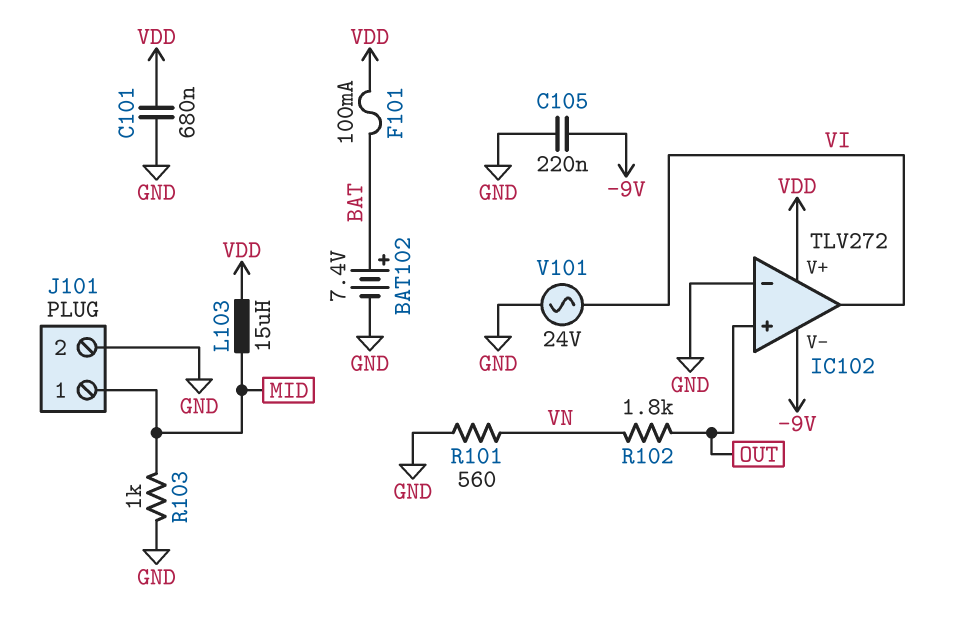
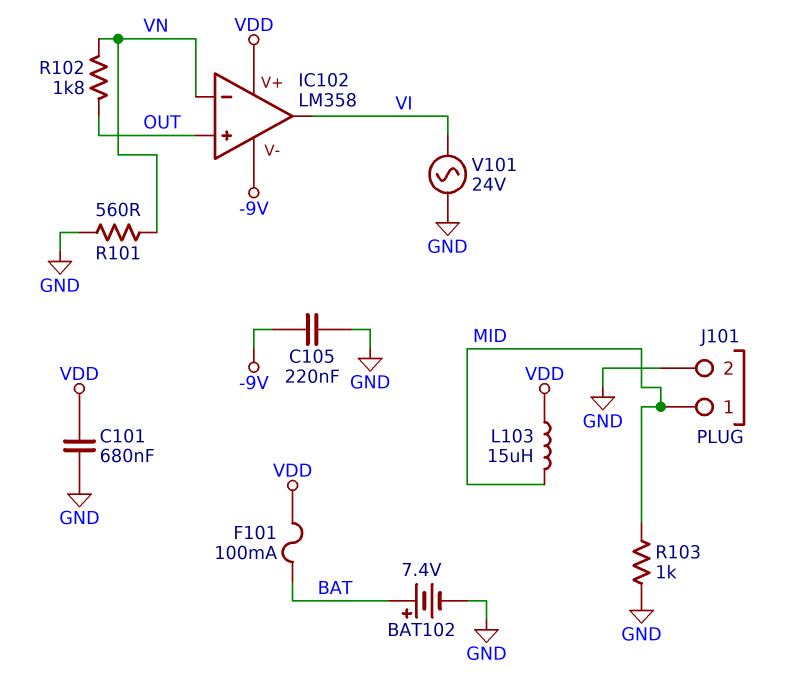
IC102: TLV272 -> LM358
IC102 pin in-: GND -> VN

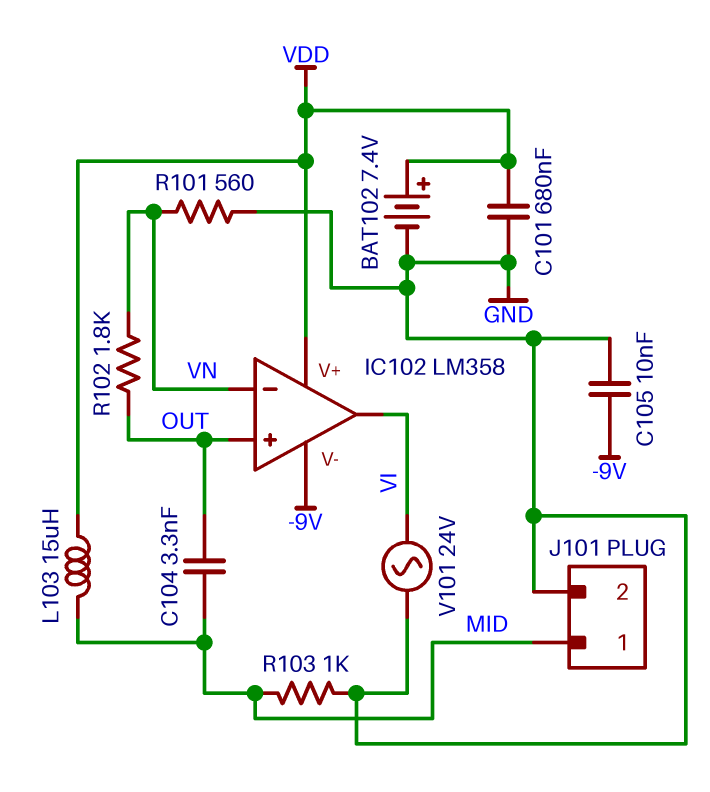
BAT102: 7.4V (plus BAT, minus GND) -> 7.4V (plus VDD, minus GND)
C104: none -> 3.3nF (MID, OUT)
C105: 220nF (-9V, GND) -> 10nF (-9V, GND)
F101: 100mA (BAT, VDD) -> none

